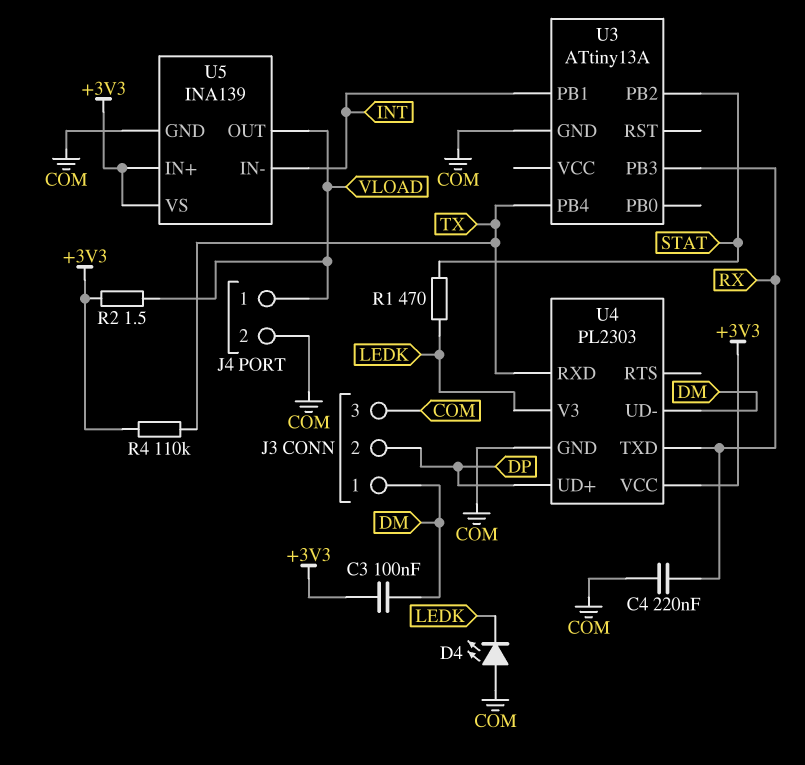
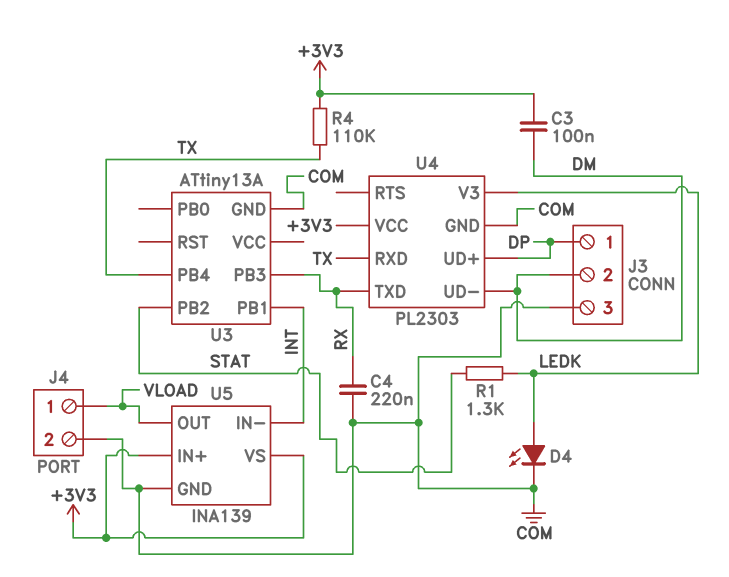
D4: LED (A COM, K LEDK) -> LED (A LEDK, K COM)
J3 pin 1: DM -> DP
J3 pin 2: DP -> DM
R1: 470 (LEDK, STAT) -> 1.3k (LEDK, STAT)
R2: 1.5 (+3V3, VLOAD) -> none

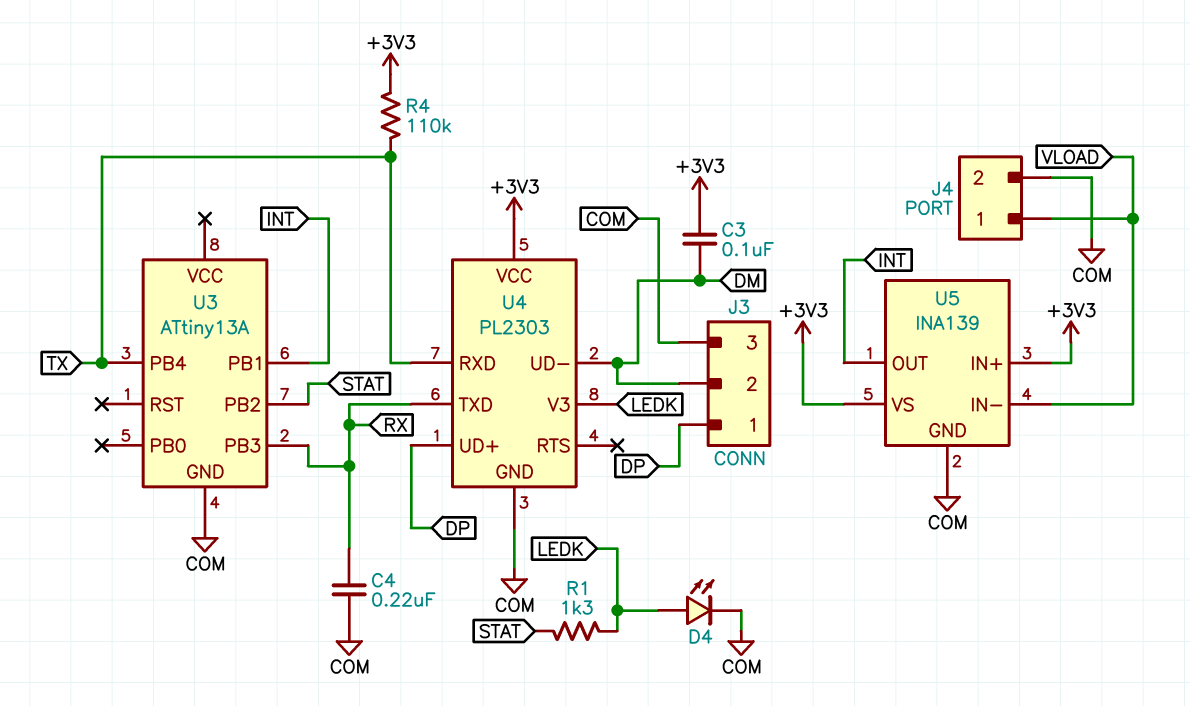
U5 pin IN-: INT -> VLOAD
U5 pin OUT: VLOAD -> INT

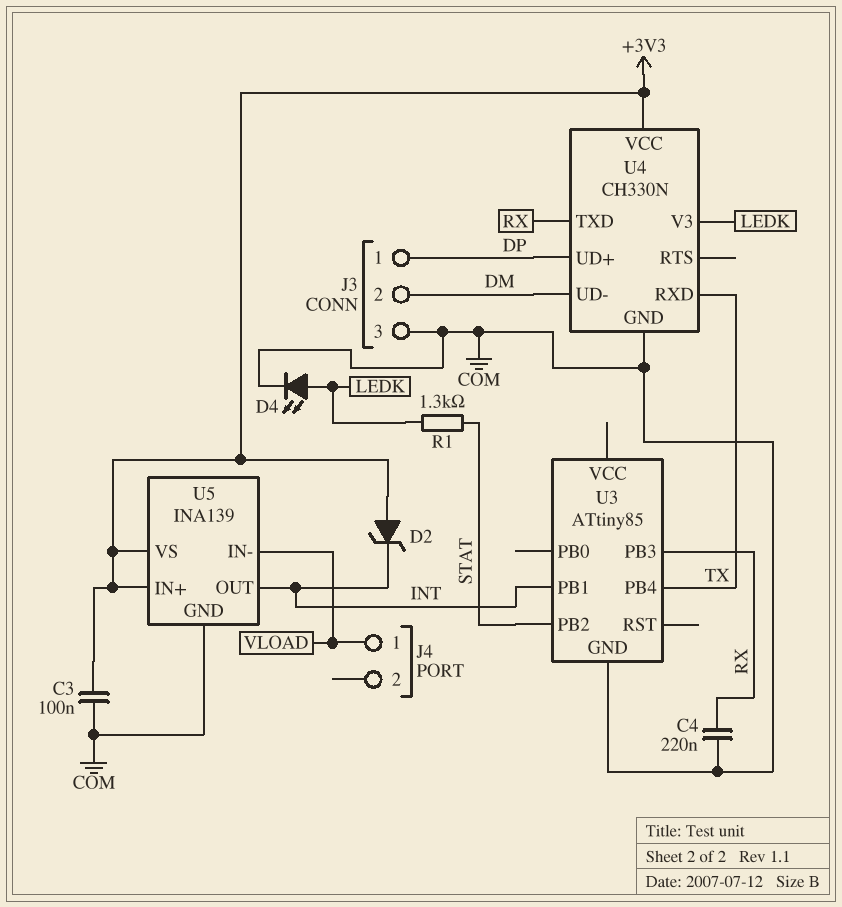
C3: 100nF (+3V3, DM) -> 100nF (+3V3, COM)
D2: none -> zener (A +3V3, K INT)
J4 pin 2: COM -> none
R4: 110k (+3V3, TX) -> none
U3: ATtiny13A -> ATtiny85
U4: PL2303 -> CH330N

